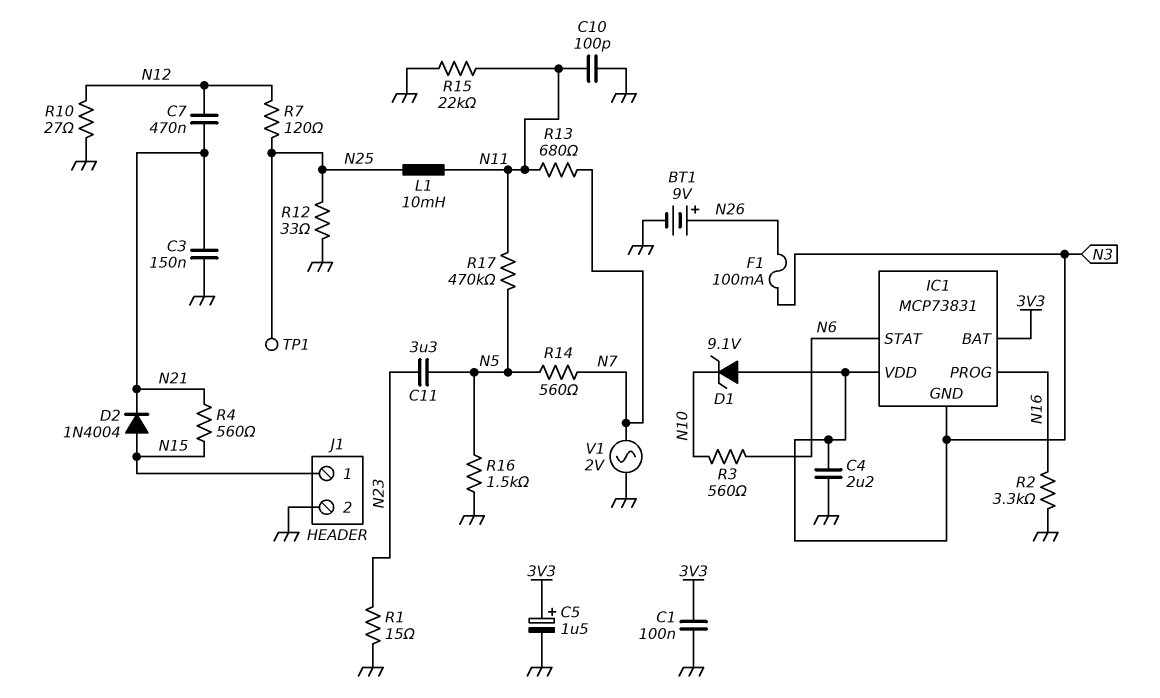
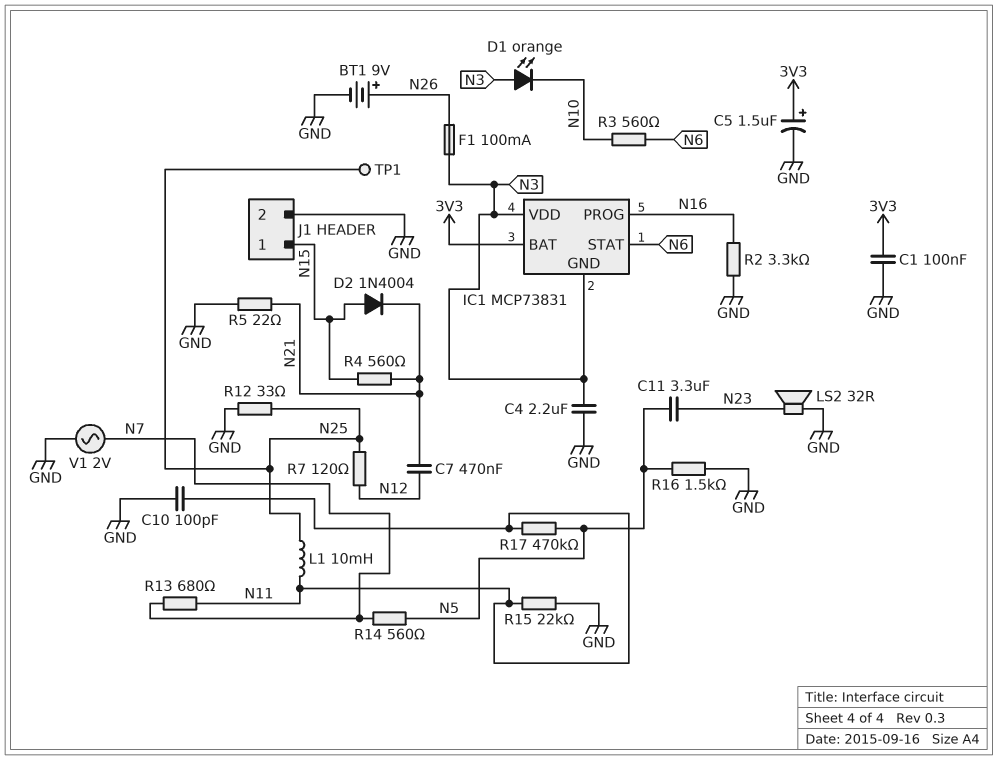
C3: 150nF (GND, N21) -> none
D1: zener 9.1V (A N3, K N10) -> LED orange (A N3, K N10)
LS2: none -> speaker 32R (GND, N23)
R1: 15 (GND, N23) -> none
R5: none -> 22 (GND, N21)
R10: 27 (GND, N12) -> none

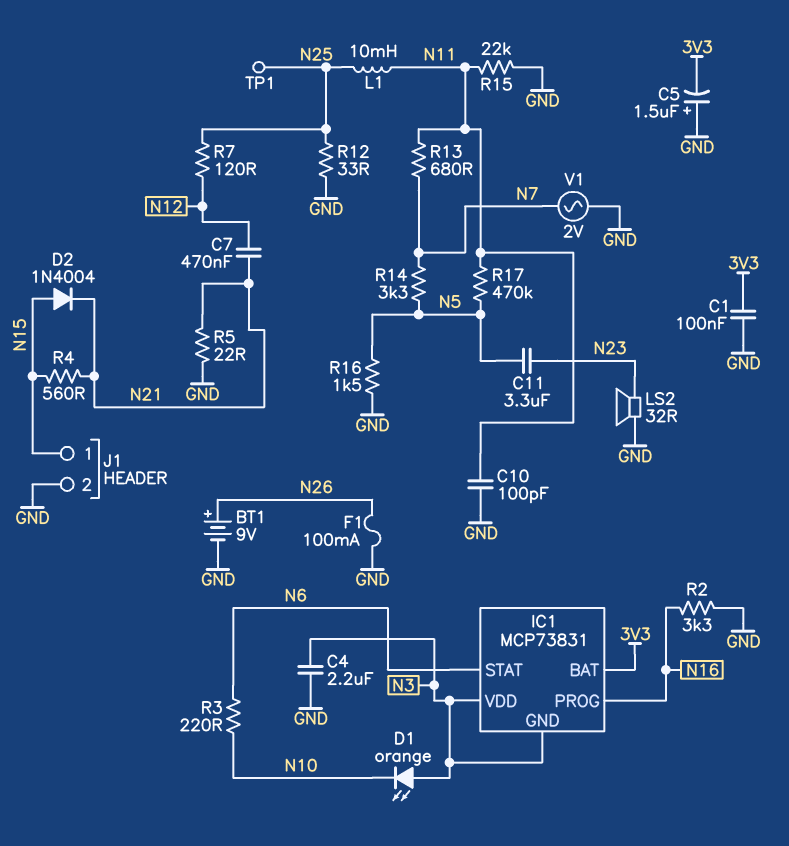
C5: 1.5uF (plus 3V3, minus GND) -> 1.5uF (plus GND, minus 3V3)
F1: 100mA (N3, N26) -> 100mA (GND, N26)
R3: 560 (N6, N10) -> 220 (N6, N10)
R14: 560 (N5, N7) -> 3.3k (N5, N7)

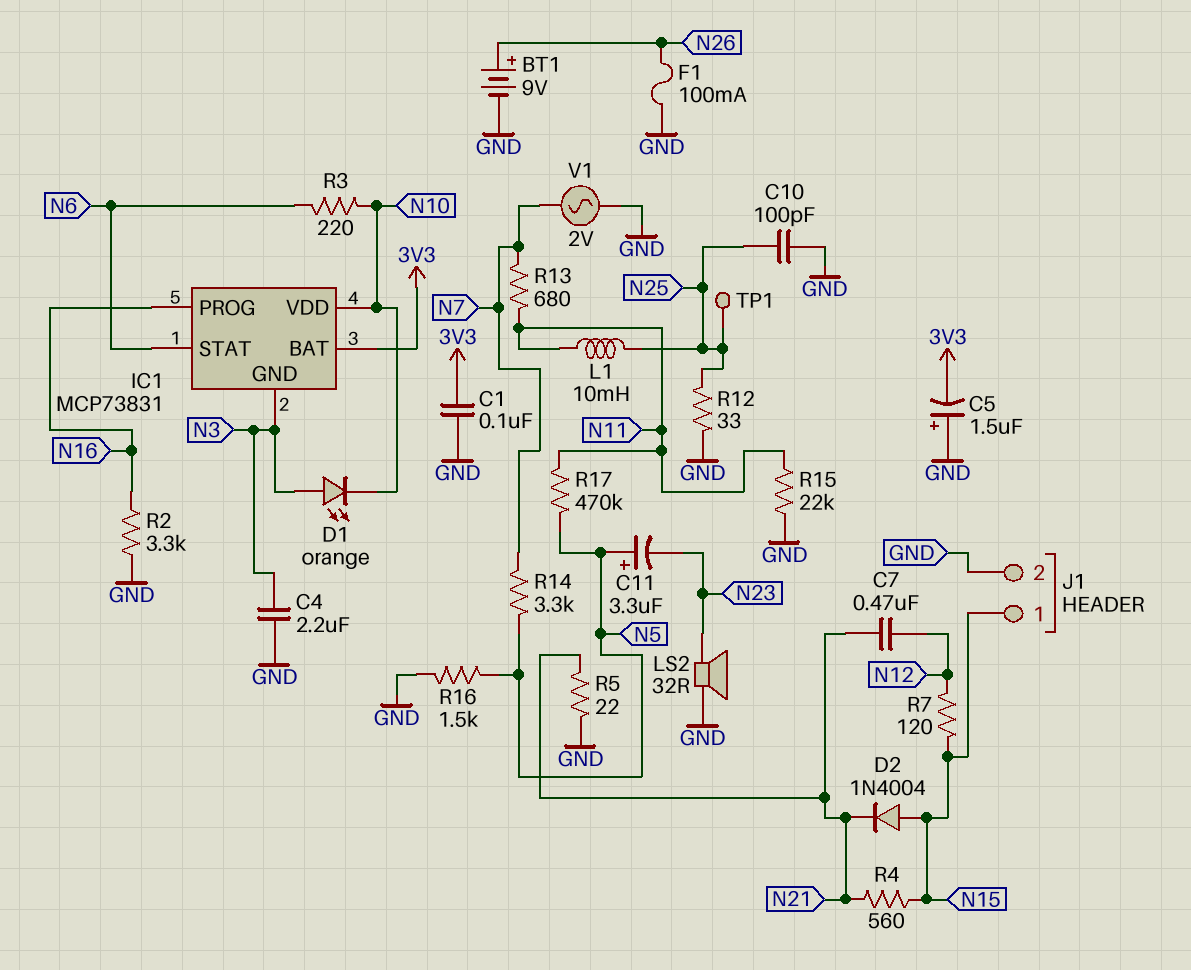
C10: 100pF (GND, N11) -> 100pF (GND, N25)
C11: 3.3uF (N5, N23) -> 3.3uF (plus N5, minus N23)
IC1 pin VDD: N3 -> N10
R7: 120 (N12, N25) -> 120 (N12, N15)

